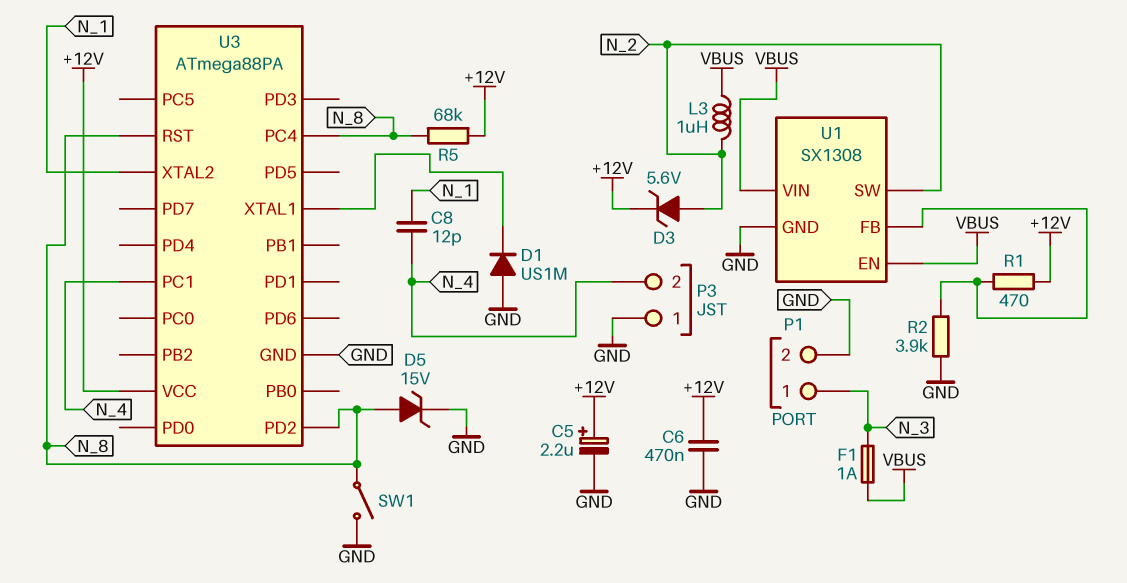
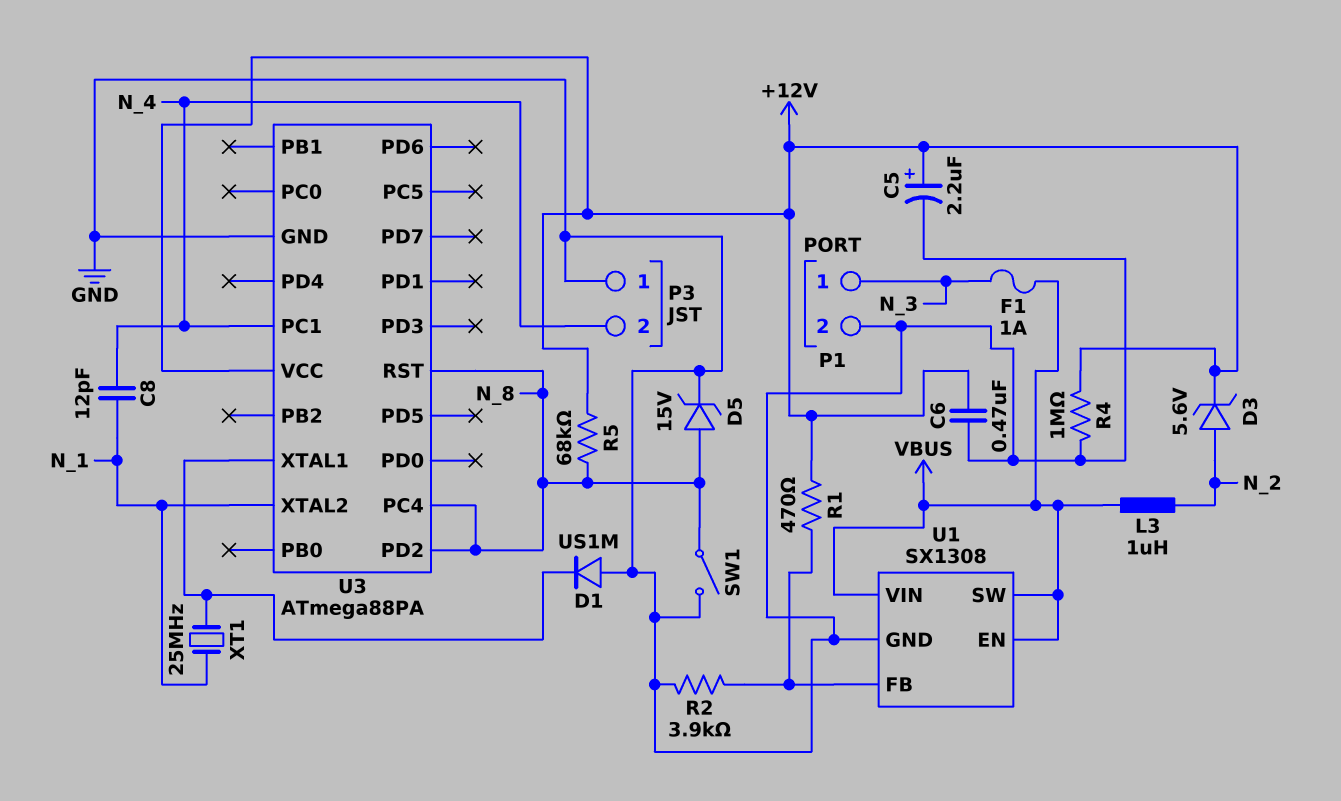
R4: none -> 1M (+12V, GND)
U1 pin SW: N_2 -> VBUS
XT1: none -> 25MHz (N_1, U3/XTAL1)

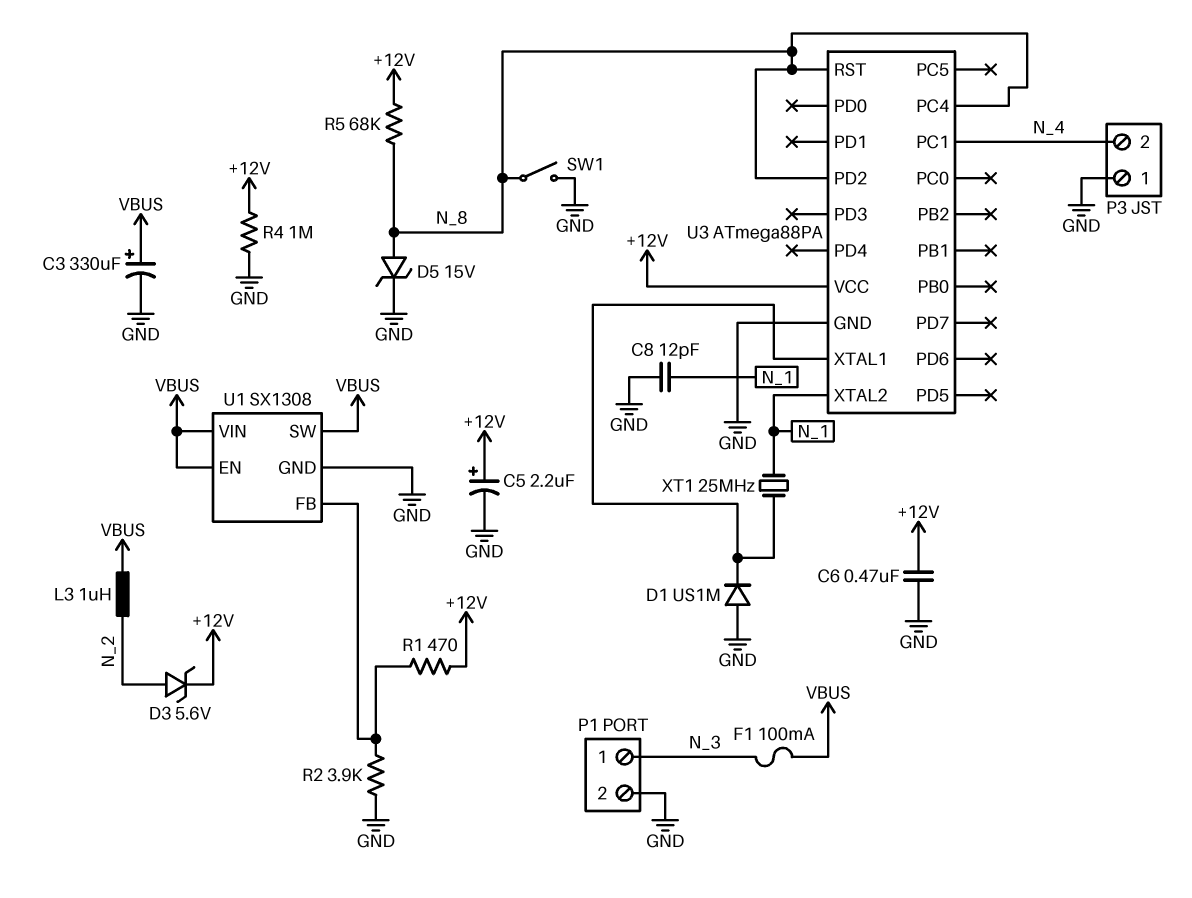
C3: none -> 330uF (plus VBUS, minus GND)
C8: 12pF (N_1, N_4) -> 12pF (GND, N_1)
F1: 1A (N_3, VBUS) -> 100mA (N_3, VBUS)

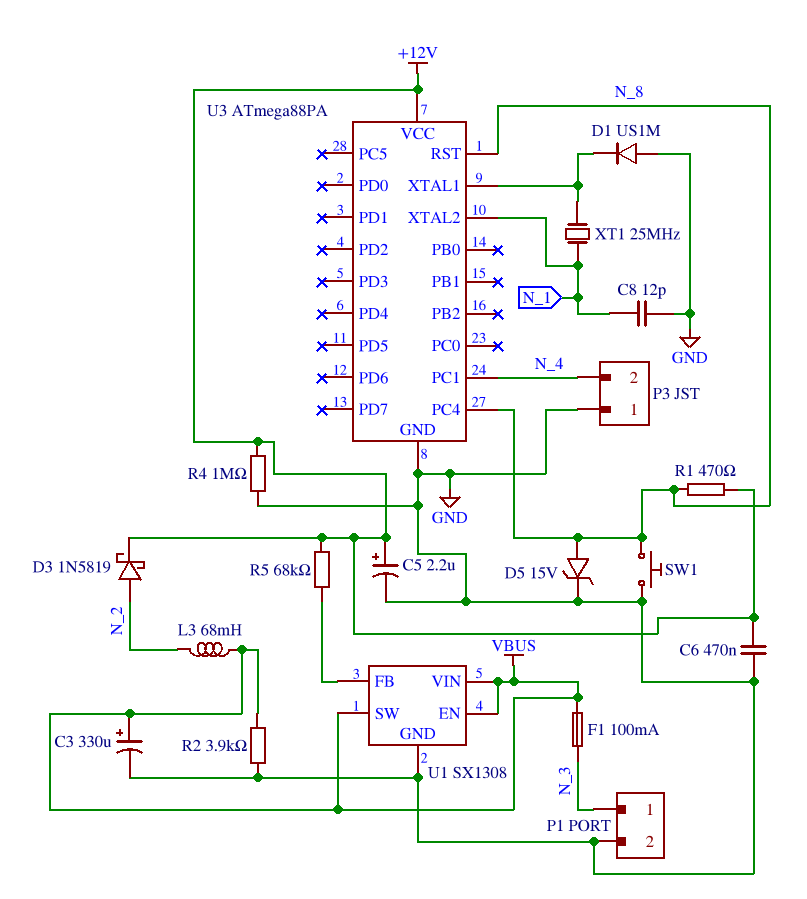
D3: zener 5.6V (A N_2, K +12V) -> schottky 1N5819 (A N_2, K +12V)
L3: 1uH (N_2, VBUS) -> 68mH (N_2, VBUS)
R1: 470 (+12V, U1/FB) -> 470 (+12V, N_8)
R2: 3.9k (GND, U1/FB) -> 3.9k (GND, VBUS)
R5: 68k (+12V, N_8) -> 68k (+12V, U1/FB)
SW1: switch (GND, N_8) -> button (GND, N_8)
U3 pin PD2: N_8 -> none

